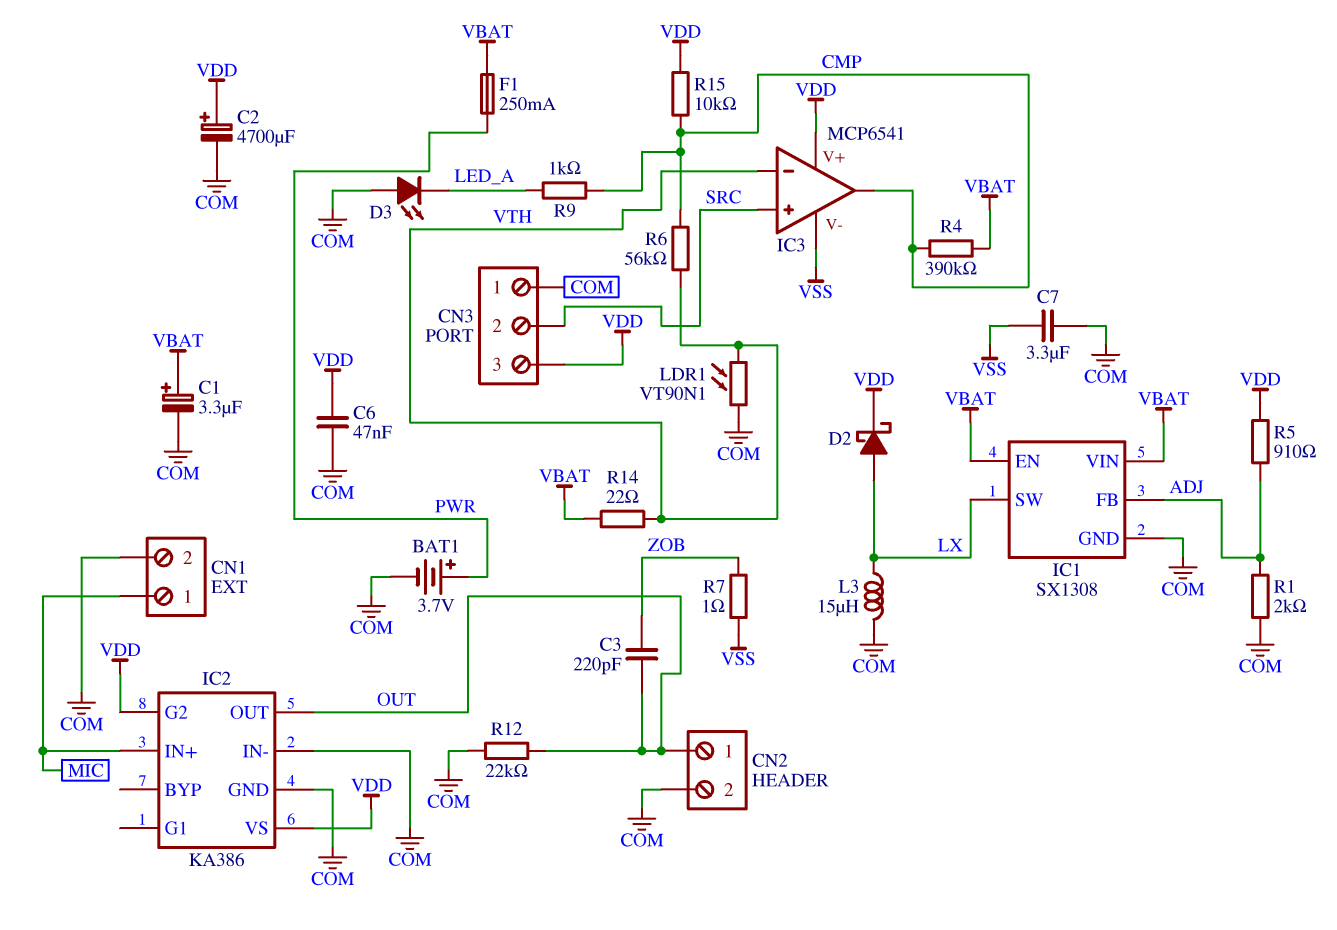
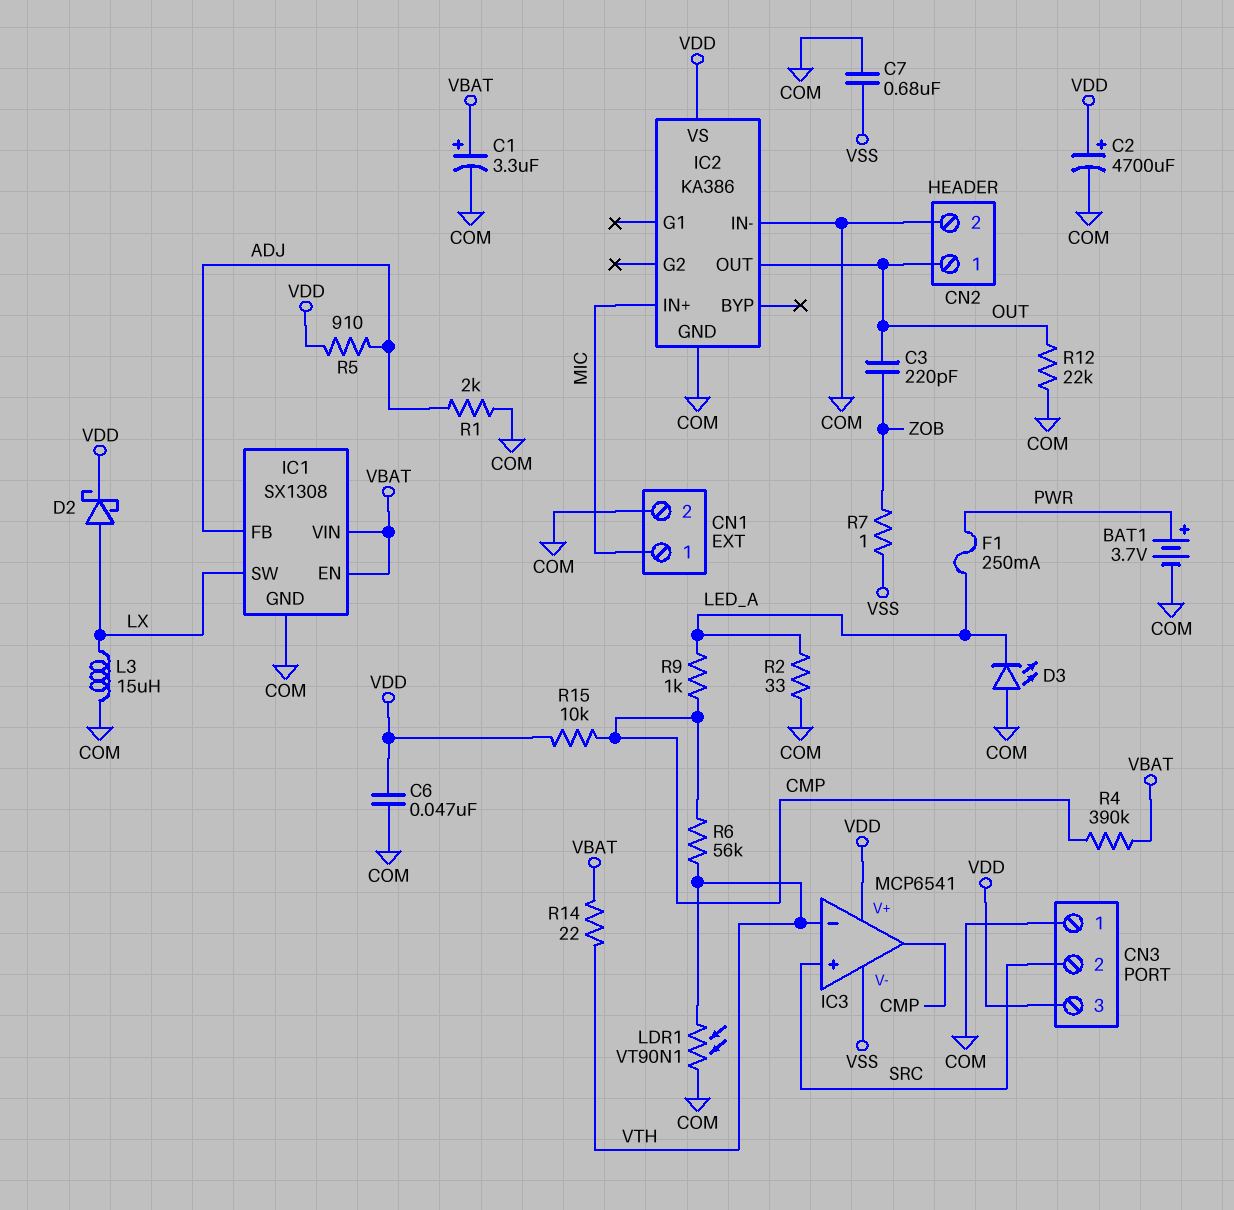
C7: 3.3uF (COM, VSS) -> 680nF (COM, VSS)
F1: 250mA (PWR, VBAT) -> 250mA (LED_A, PWR)
IC2 pin G2: VDD -> none
R2: none -> 33 (COM, LED_A)

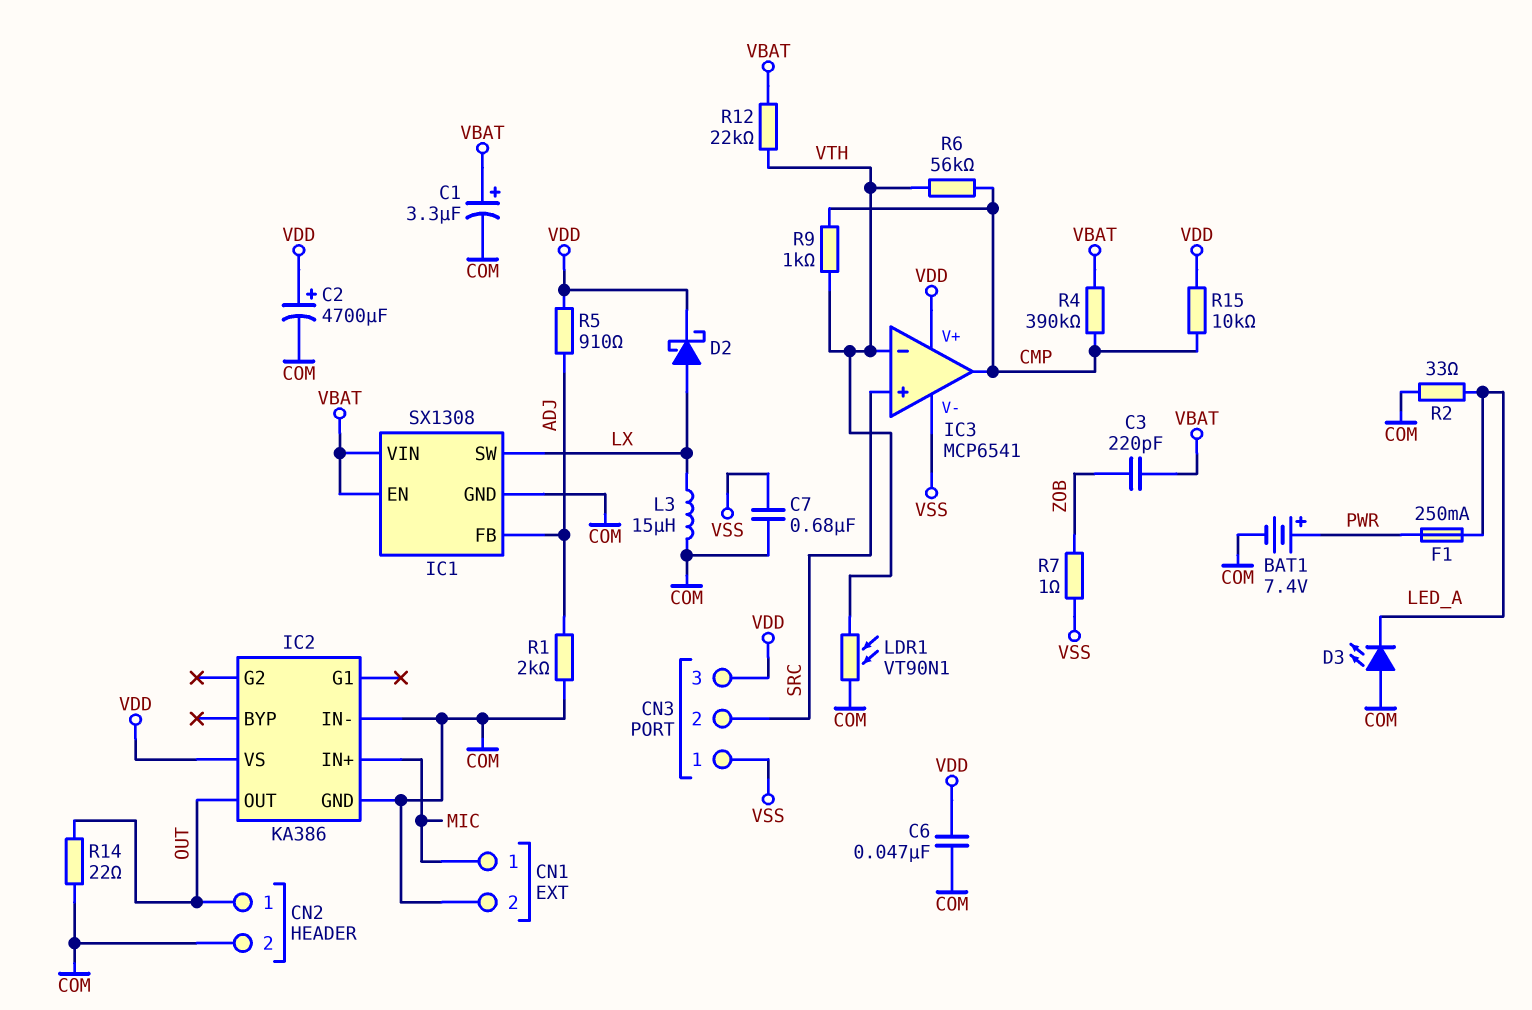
BAT1: 3.7V (plus PWR, minus COM) -> 7.4V (plus PWR, minus COM)
C3: 220pF (OUT, ZOB) -> 220pF (VBAT, ZOB)
CN3 pin 1: COM -> VSS
R9: 1k (CMP, LED_A) -> 1k (CMP, VTH)
R12: 22k (COM, OUT) -> 22k (VBAT, VTH)
R14: 22 (VBAT, VTH) -> 22 (COM, OUT)

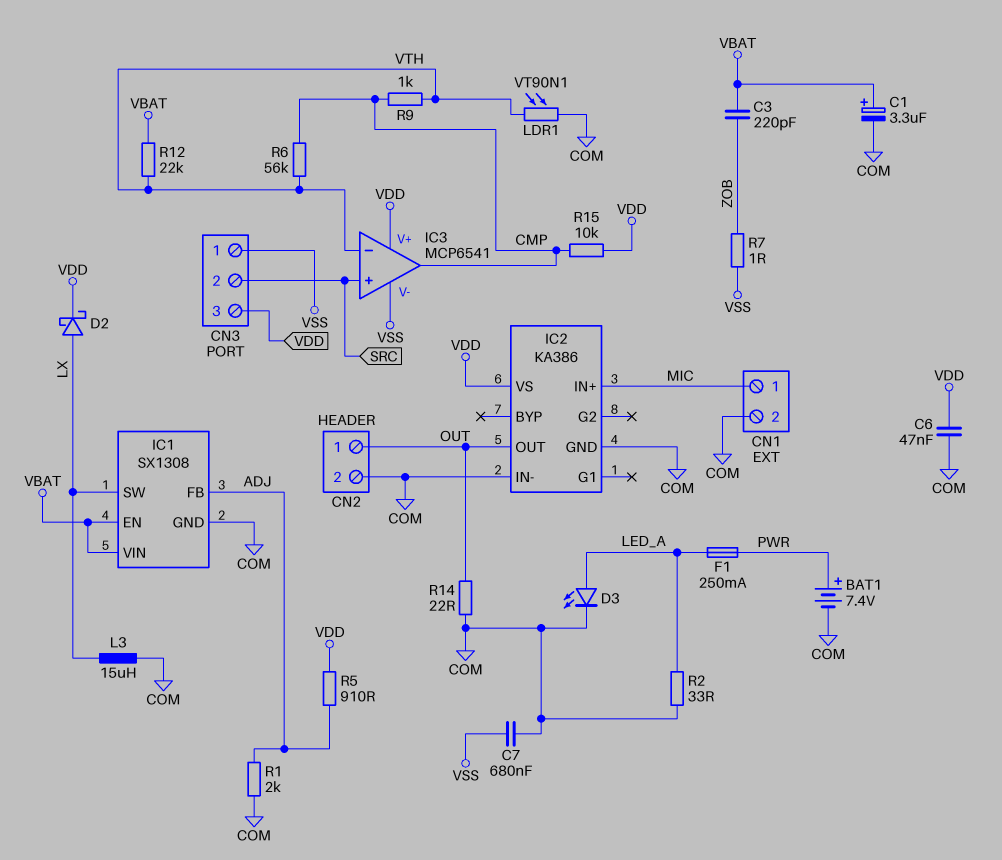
C2: 4700uF (plus VDD, minus COM) -> none
D3: LED (A COM, K LED_A) -> LED (A LED_A, K COM)
R4: 390k (CMP, VBAT) -> none

